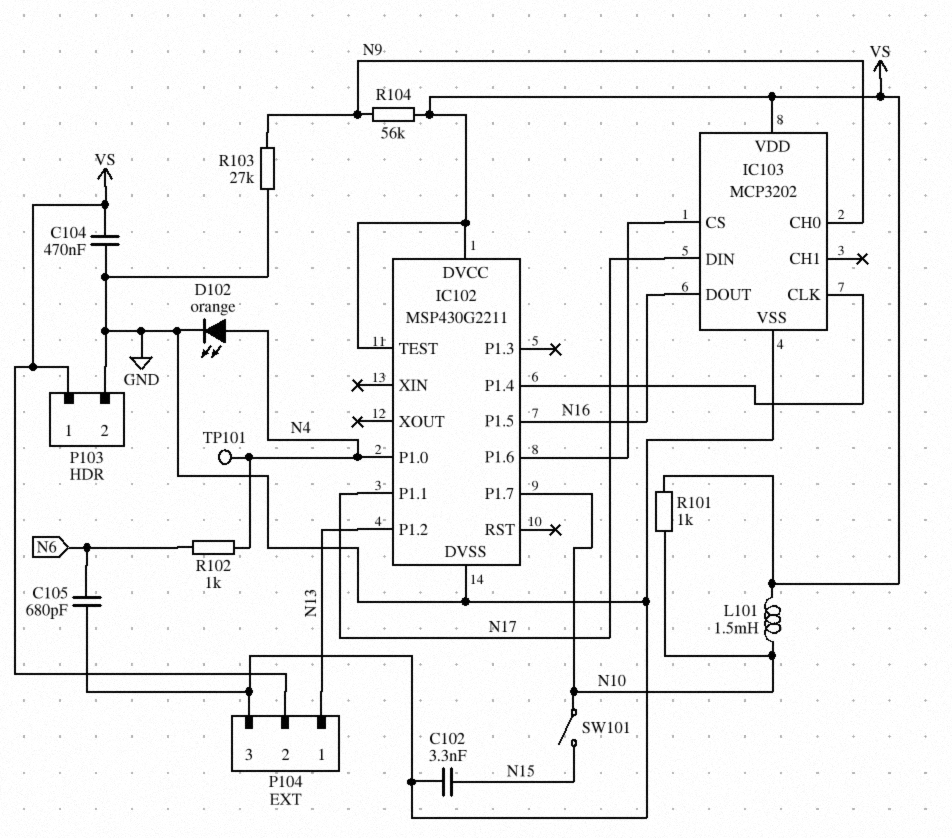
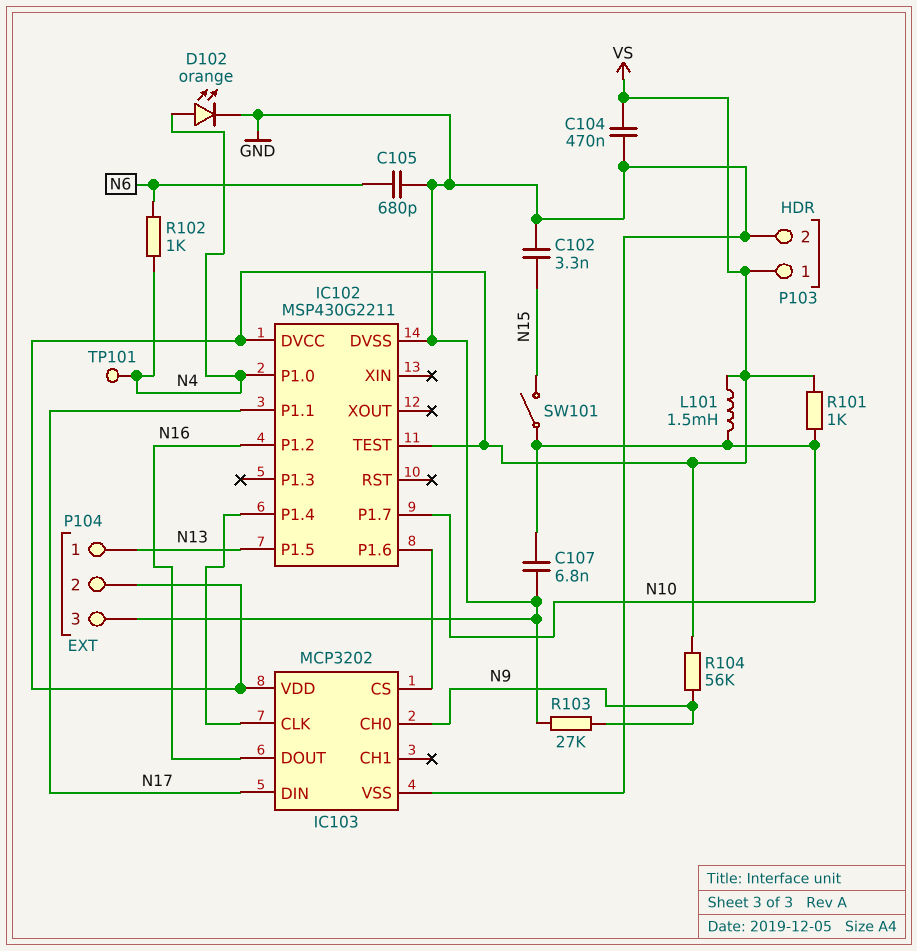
C107: none -> 6.8nF (GND, N10)
IC102 pin P1.2: N13 -> N16
IC102 pin P1.5: N16 -> N13

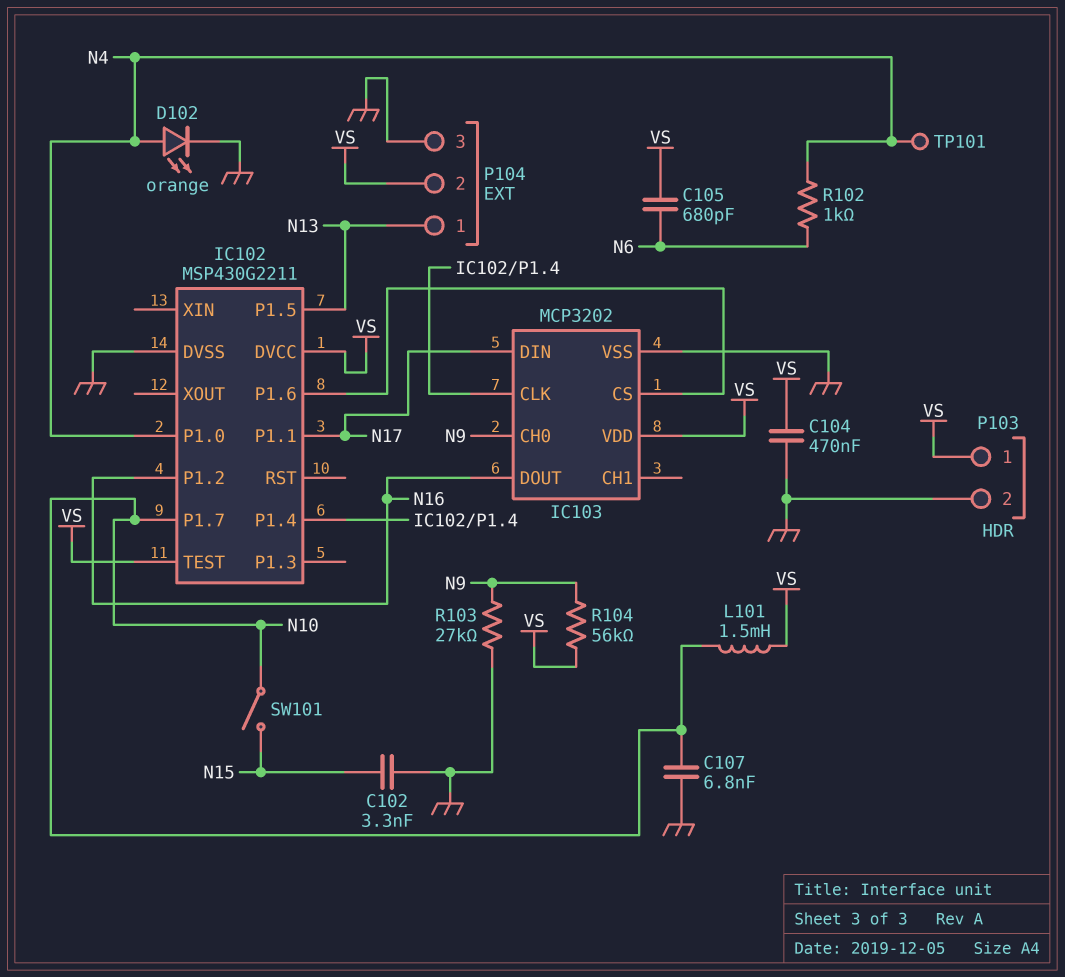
C105: 680pF (GND, N6) -> 680pF (N6, VS)
R101: 1k (N10, VS) -> none

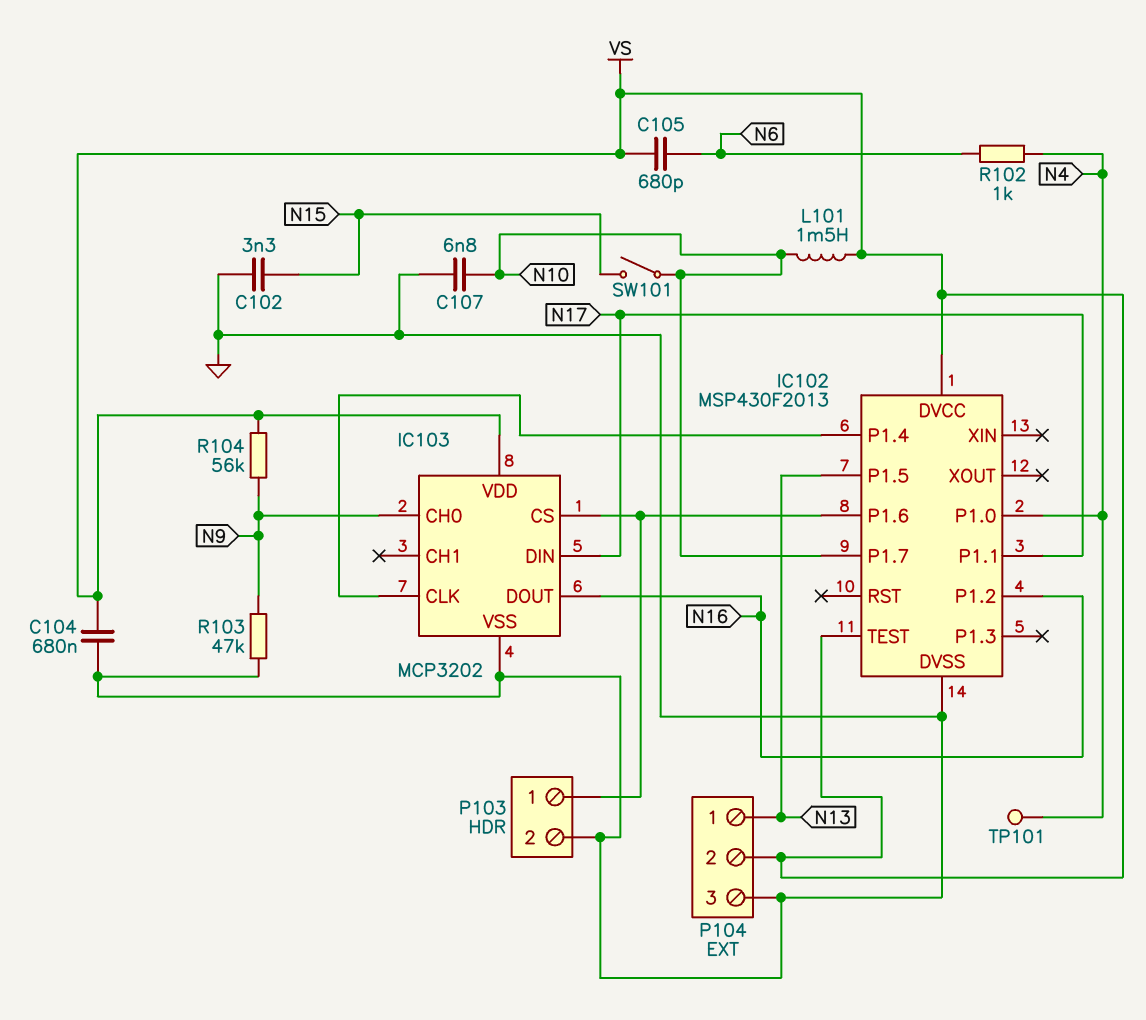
C104: 470nF (GND, VS) -> 680nF (GND, VS)
D102: LED orange (A N4, K GND) -> none
IC102: MSP430G2211 -> MSP430F2013
P103 pin 1: VS -> IC102/P1.6
R103: 27k (GND, N9) -> 47k (GND, N9)

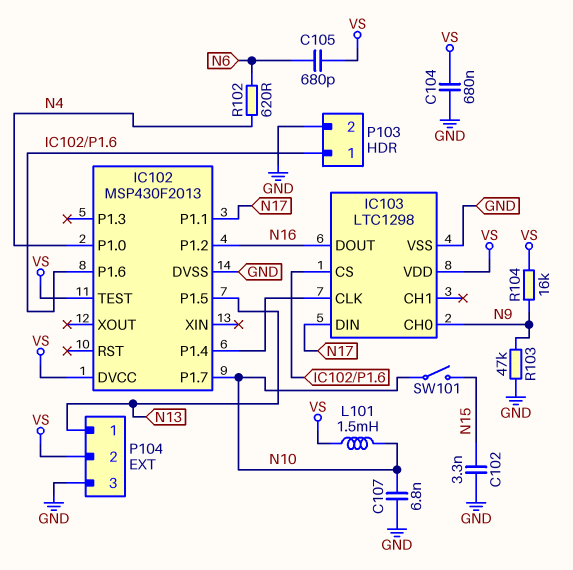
IC103: MCP3202 -> LTC1298
R102: 1k (N4, N6) -> 620 (N4, N6)
R104: 56k (N9, VS) -> 16k (N9, VS)
TP101: test point (N4) -> none

